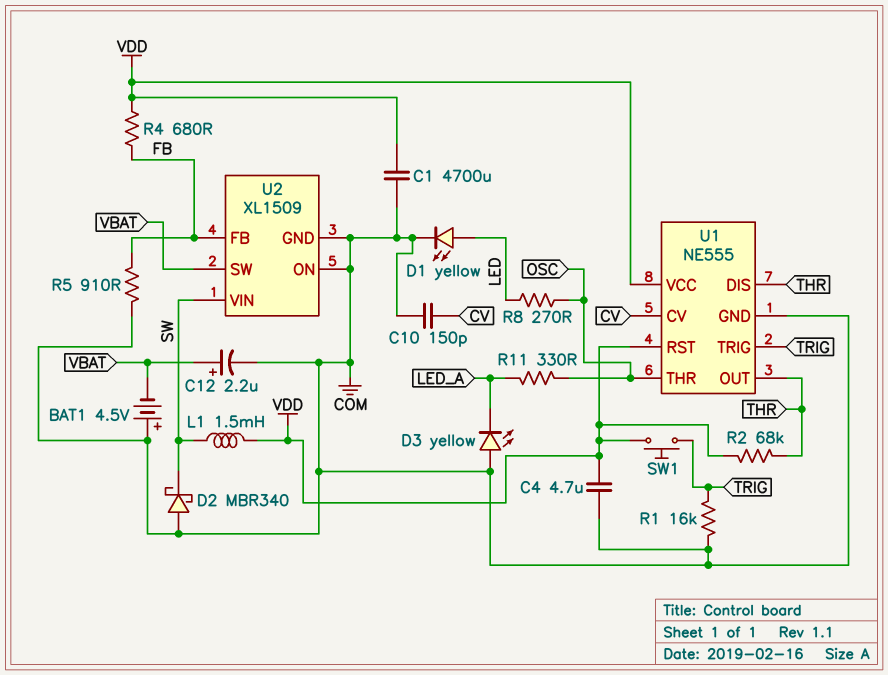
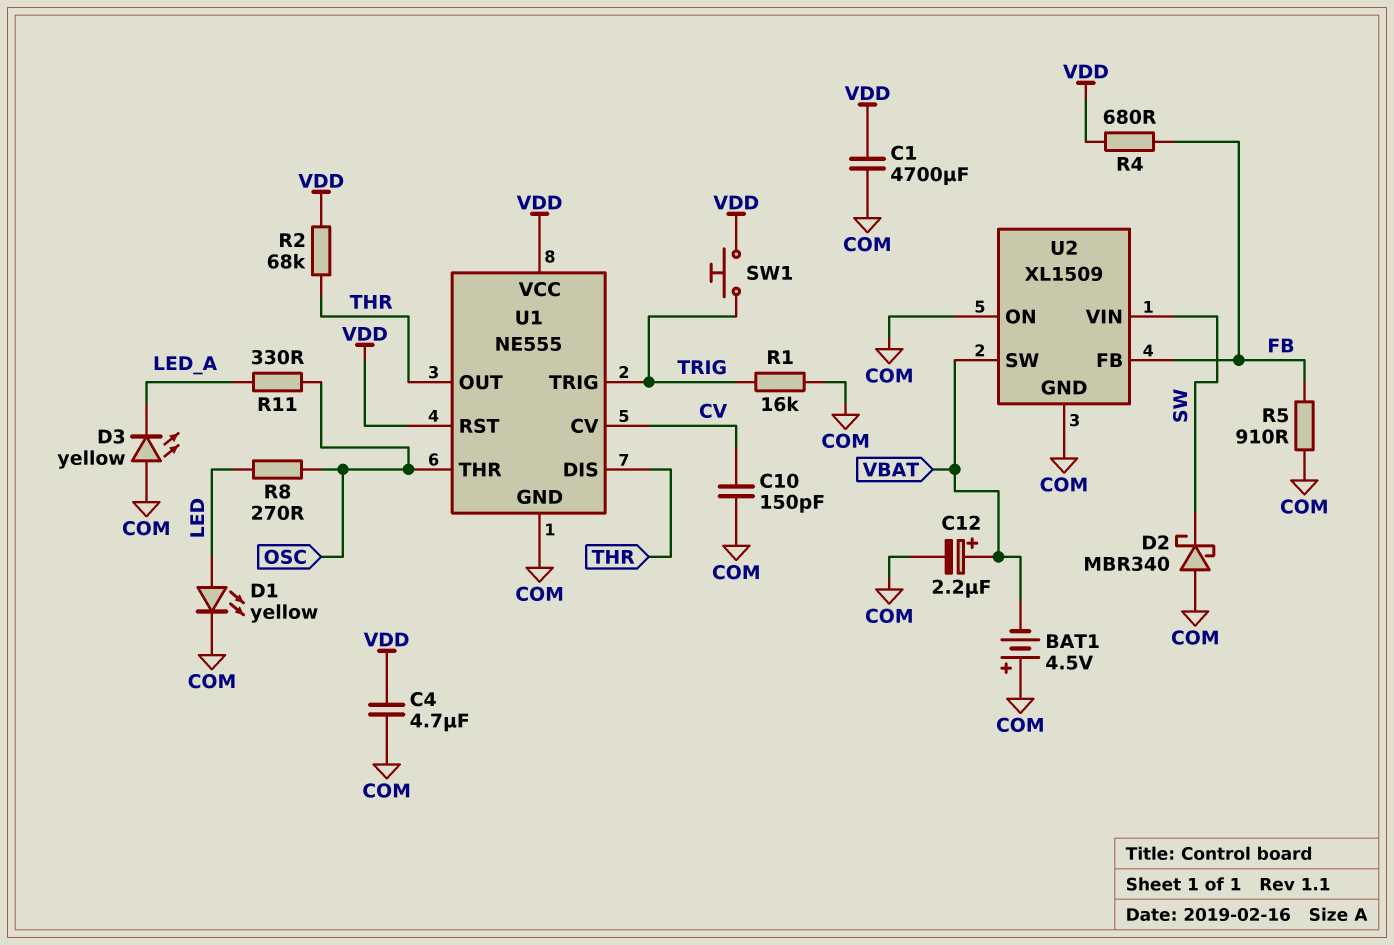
L1: 1.5mH (SW, VDD) -> none

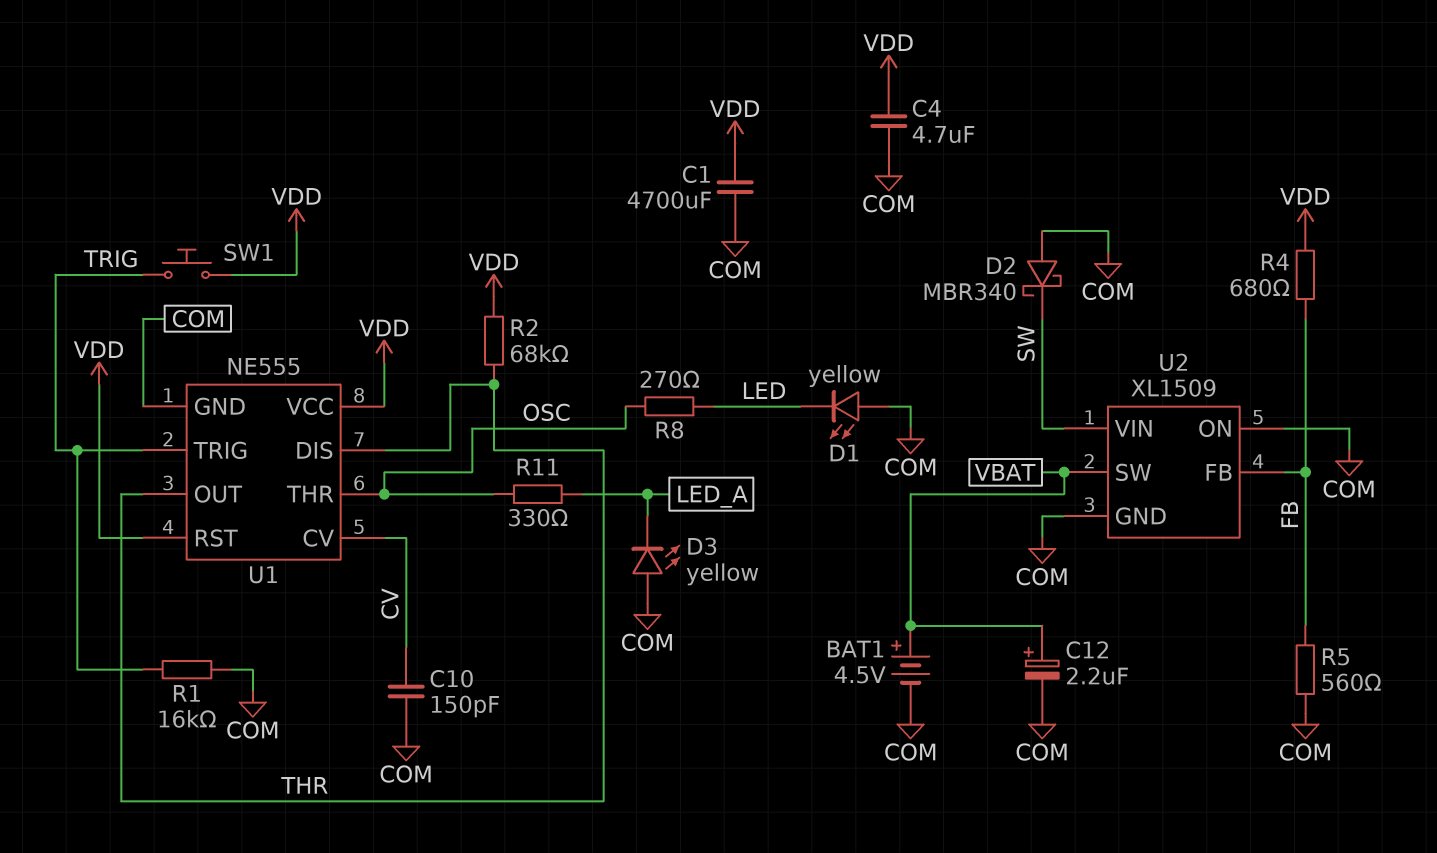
BAT1: 4.5V (plus COM, minus VBAT) -> 4.5V (plus VBAT, minus COM)
D1: LED yellow (A LED, K COM) -> LED yellow (A COM, K LED)
R5: 910 (COM, FB) -> 560 (COM, FB)

